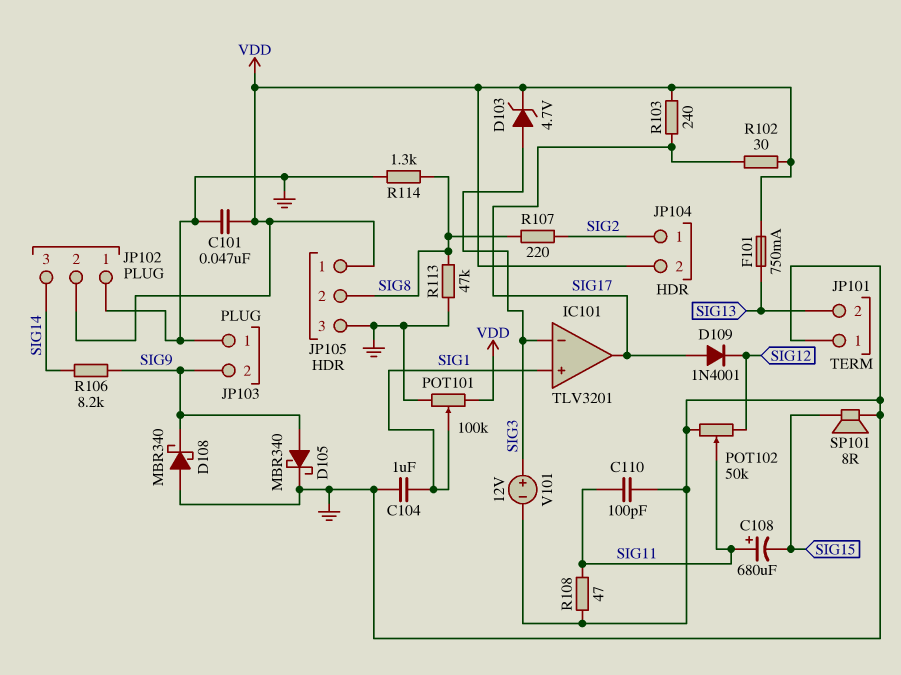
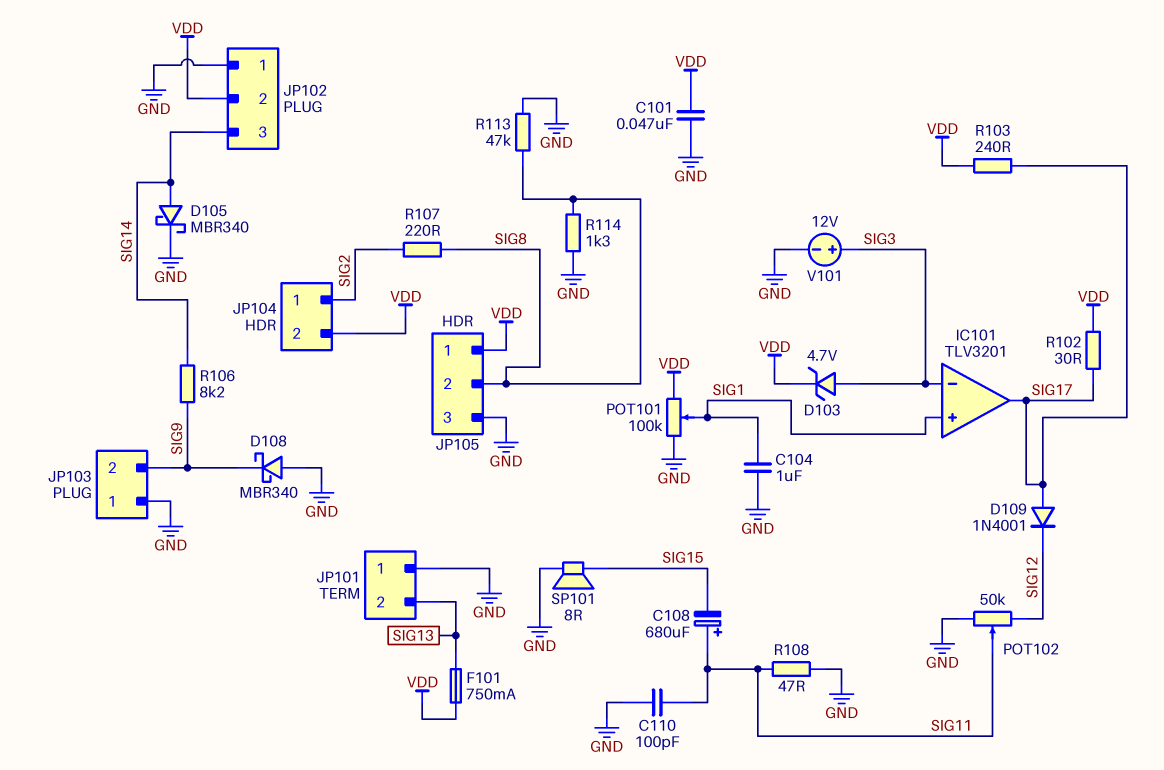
D105: schottky MBR340 (A SIG9, K GND) -> schottky MBR340 (A SIG14, K GND)

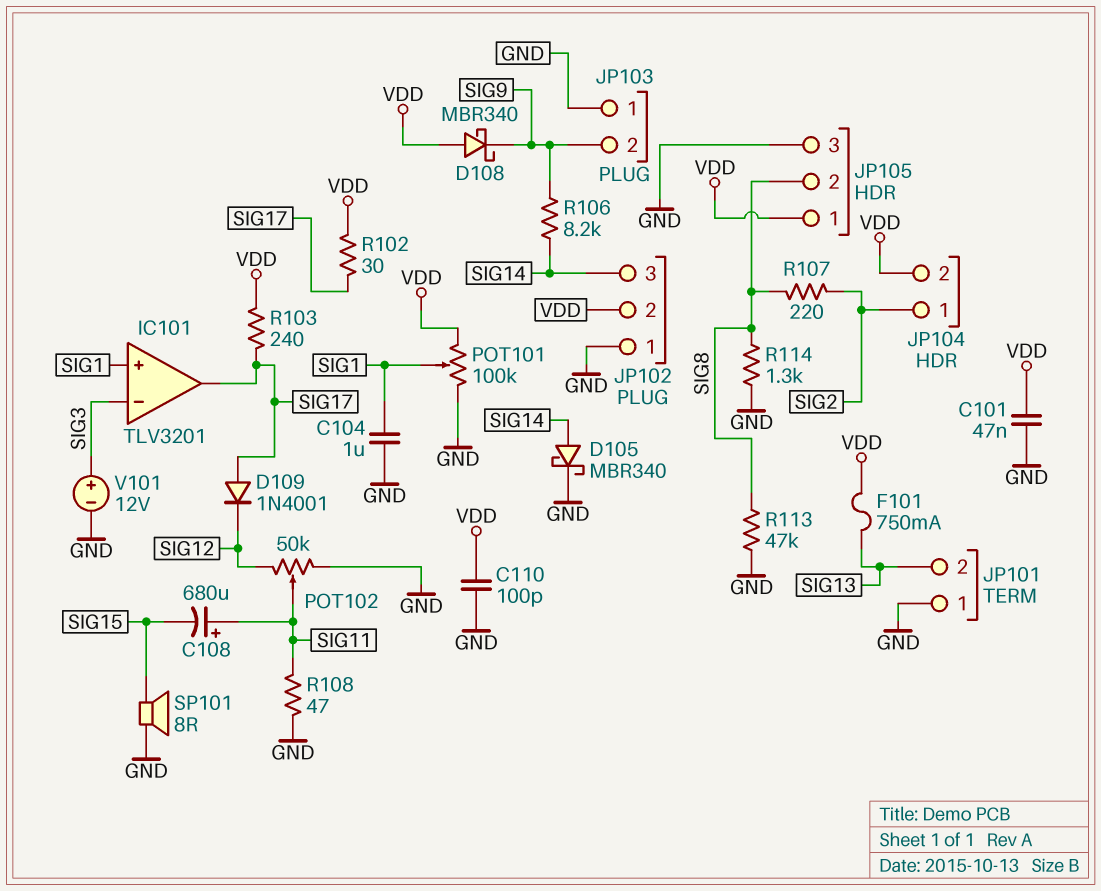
C110: 100pF (GND, SIG11) -> 100pF (GND, VDD)
D103: zener 4.7V (A SIG3, K VDD) -> none
D108: schottky MBR340 (A GND, K SIG9) -> schottky MBR340 (A VDD, K SIG9)

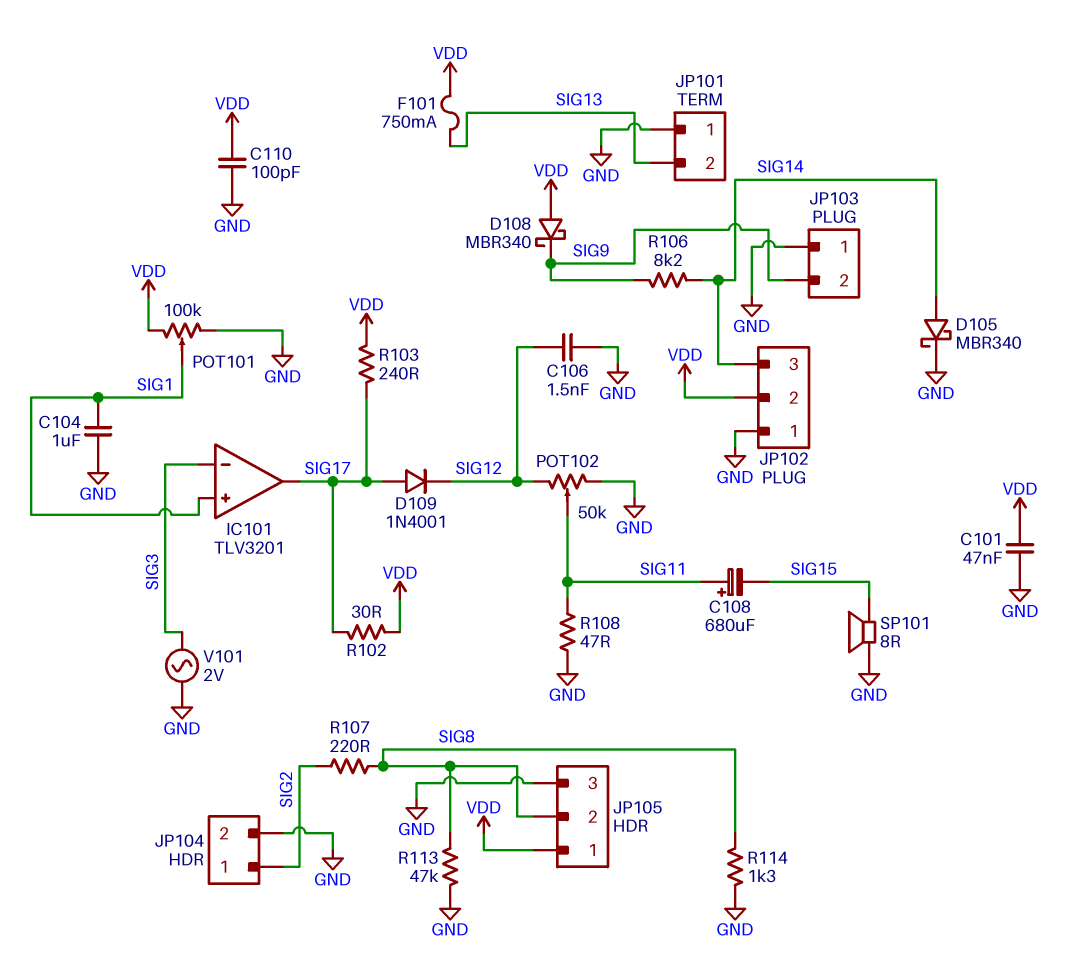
C106: none -> 1.5nF (GND, SIG12)
JP104 pin 2: VDD -> GND
V101: 12V (plus SIG3, minus GND) -> AC 2V (GND, SIG3)

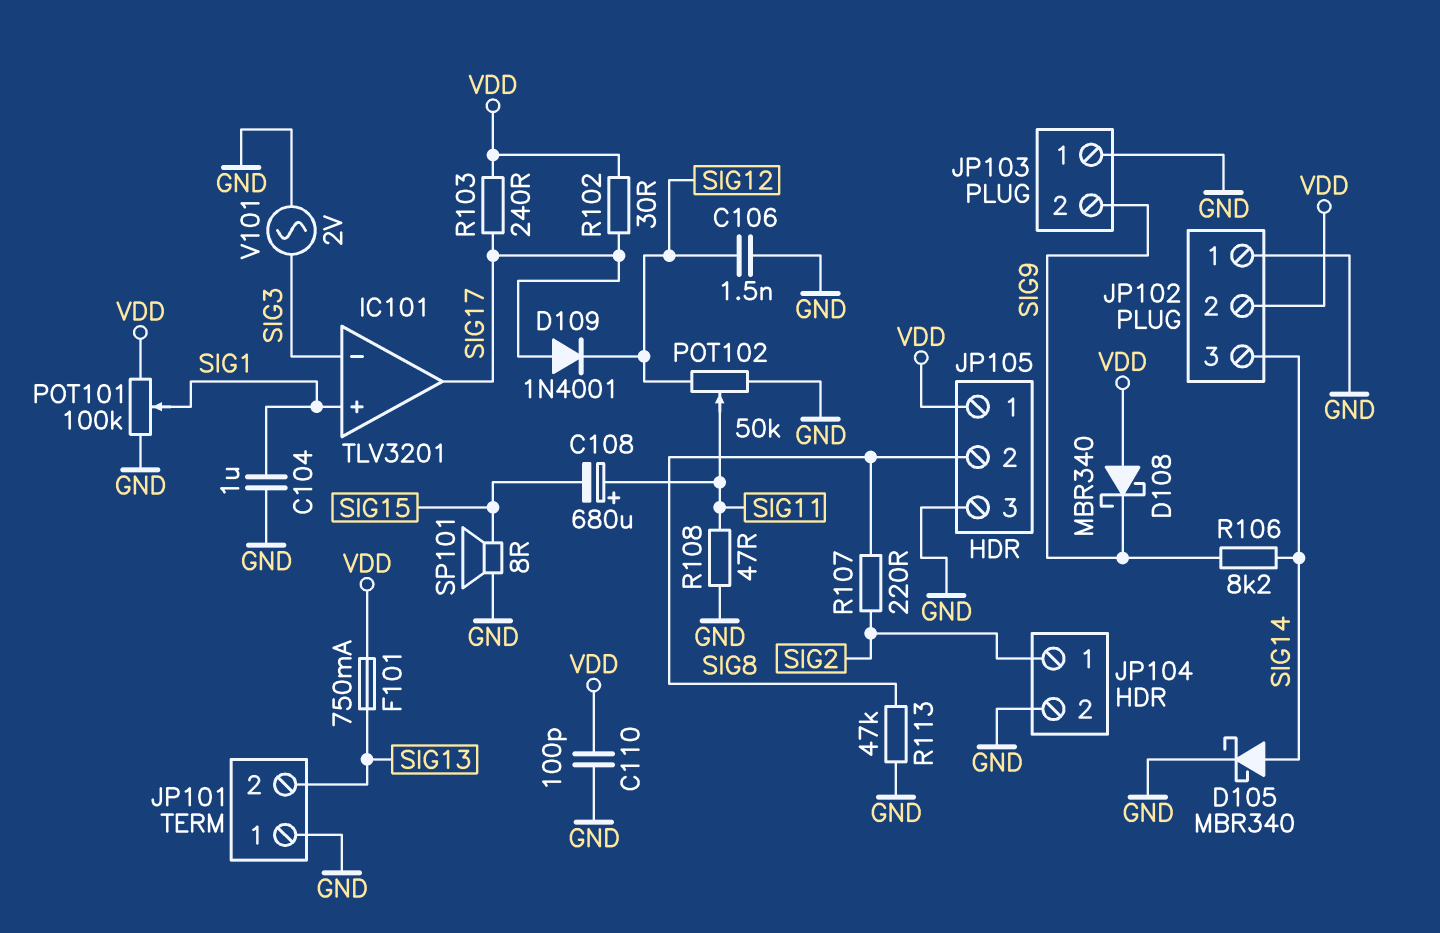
C101: 47nF (GND, VDD) -> none
R114: 1.3k (GND, SIG8) -> none

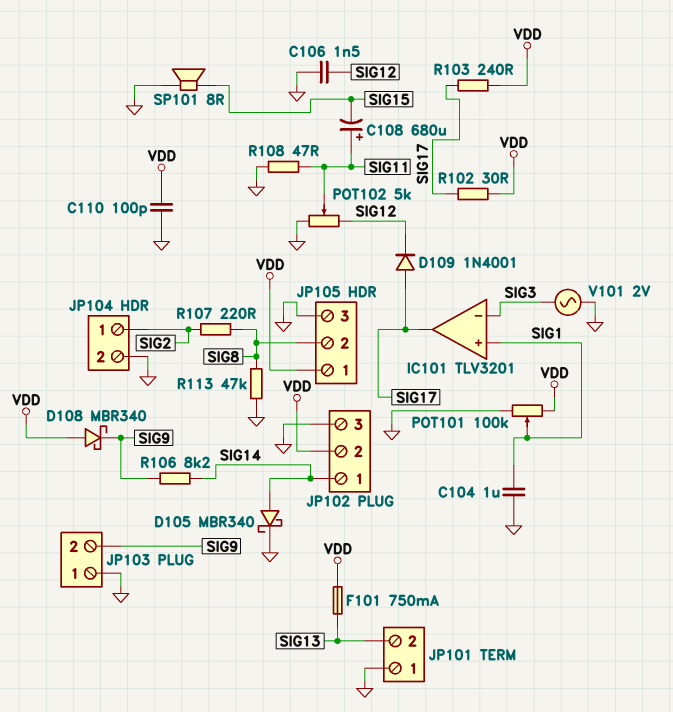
JP102 pin 1: GND -> SIG14
JP102 pin 3: SIG14 -> GND
POT102: 50k (GND, SIG12, wiper SIG11) -> 5k (GND, SIG12, wiper SIG11)

